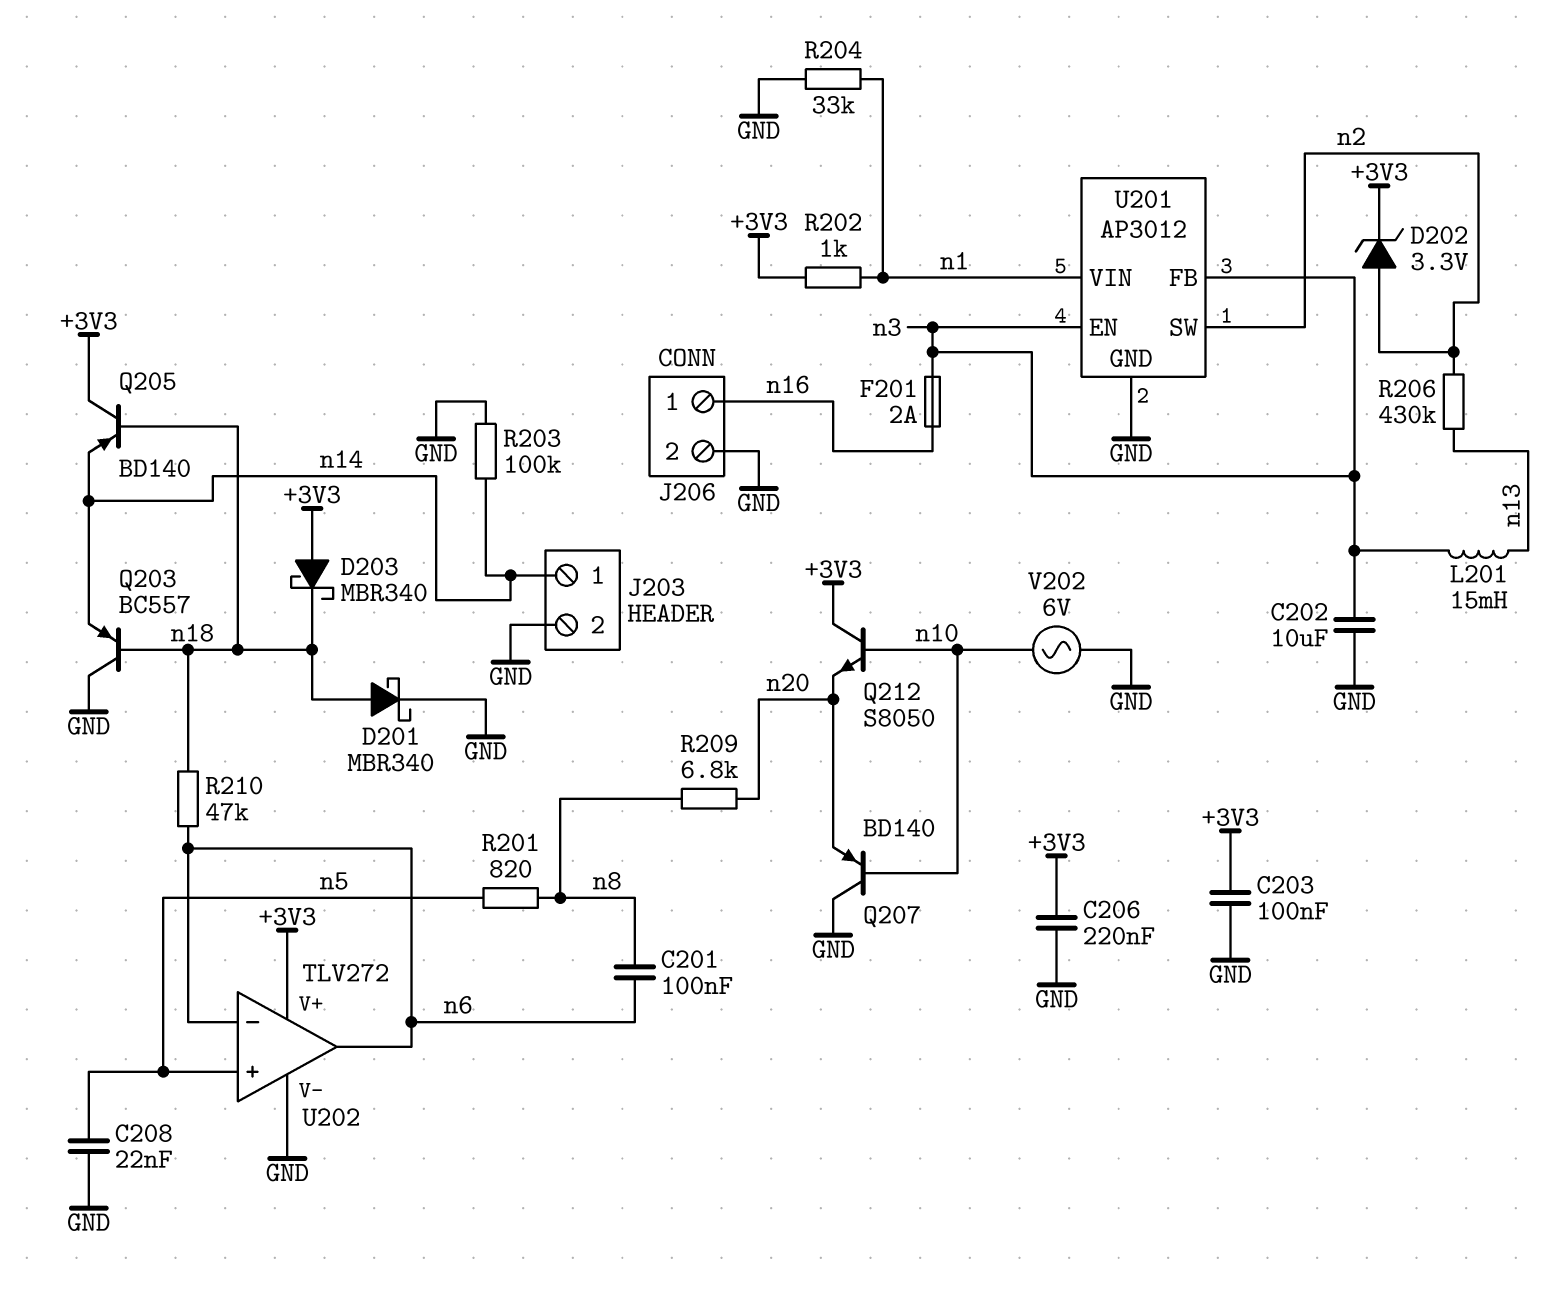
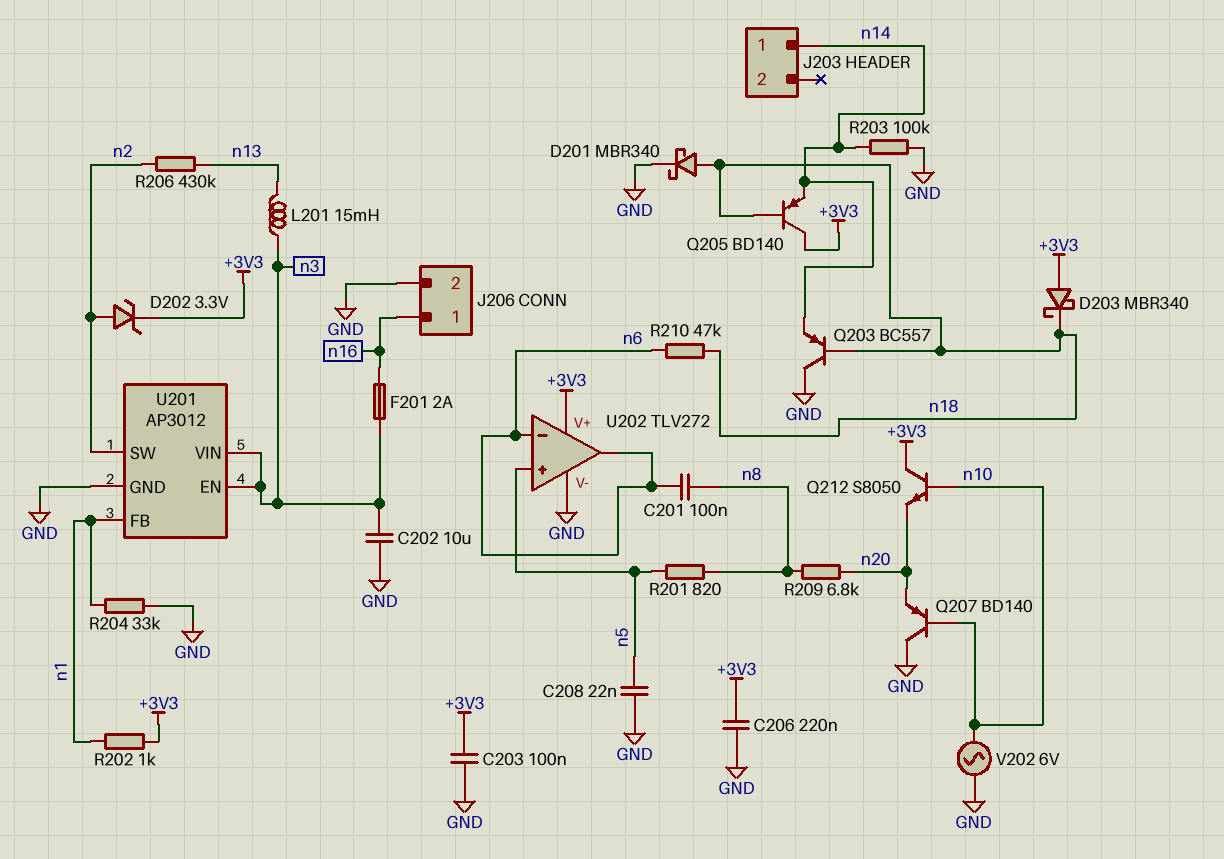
J203 pin 2: GND -> none
U201 pin FB: n3 -> n1
U201 pin VIN: n1 -> n3

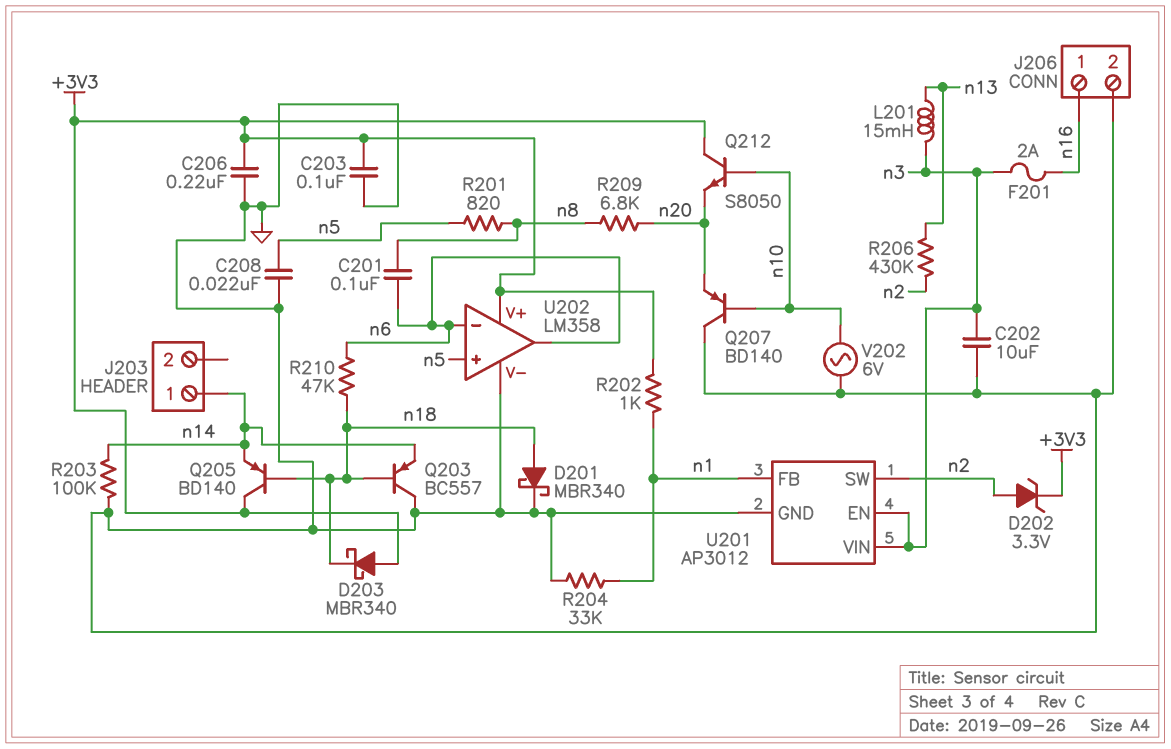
U202: TLV272 -> LM358

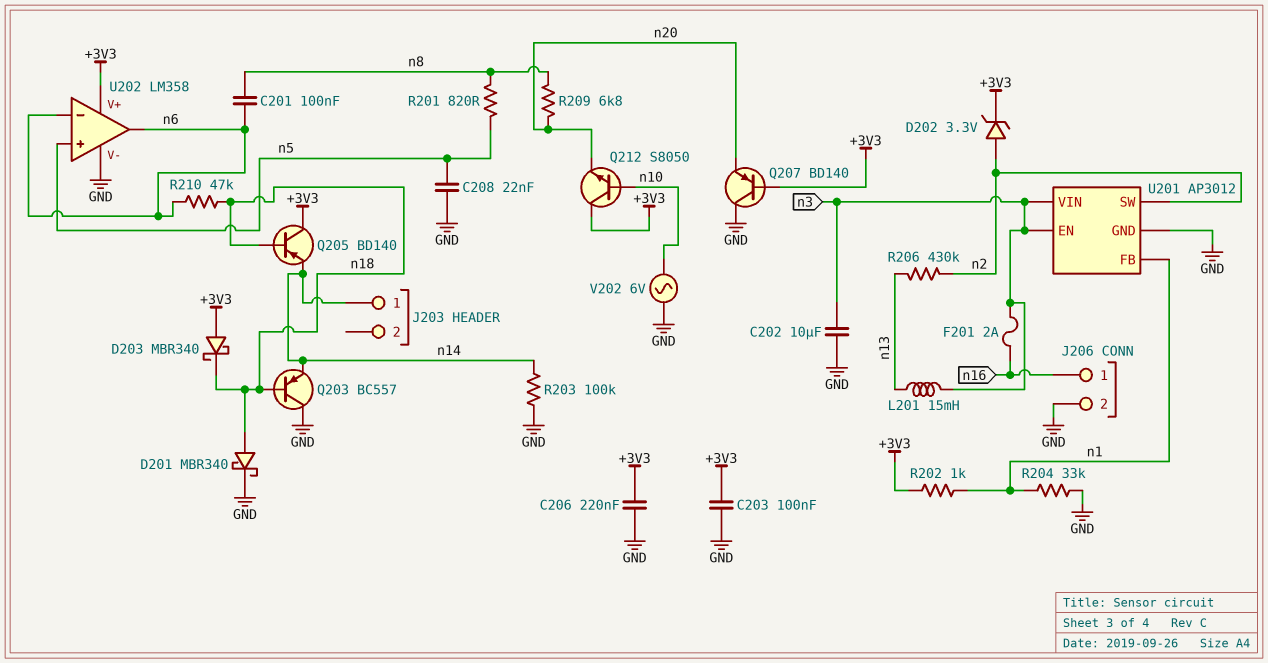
Q207: PNP BD140 (B n10, C GND, E n20) -> PNP BD140 (B +3V3, C GND, E n20)

